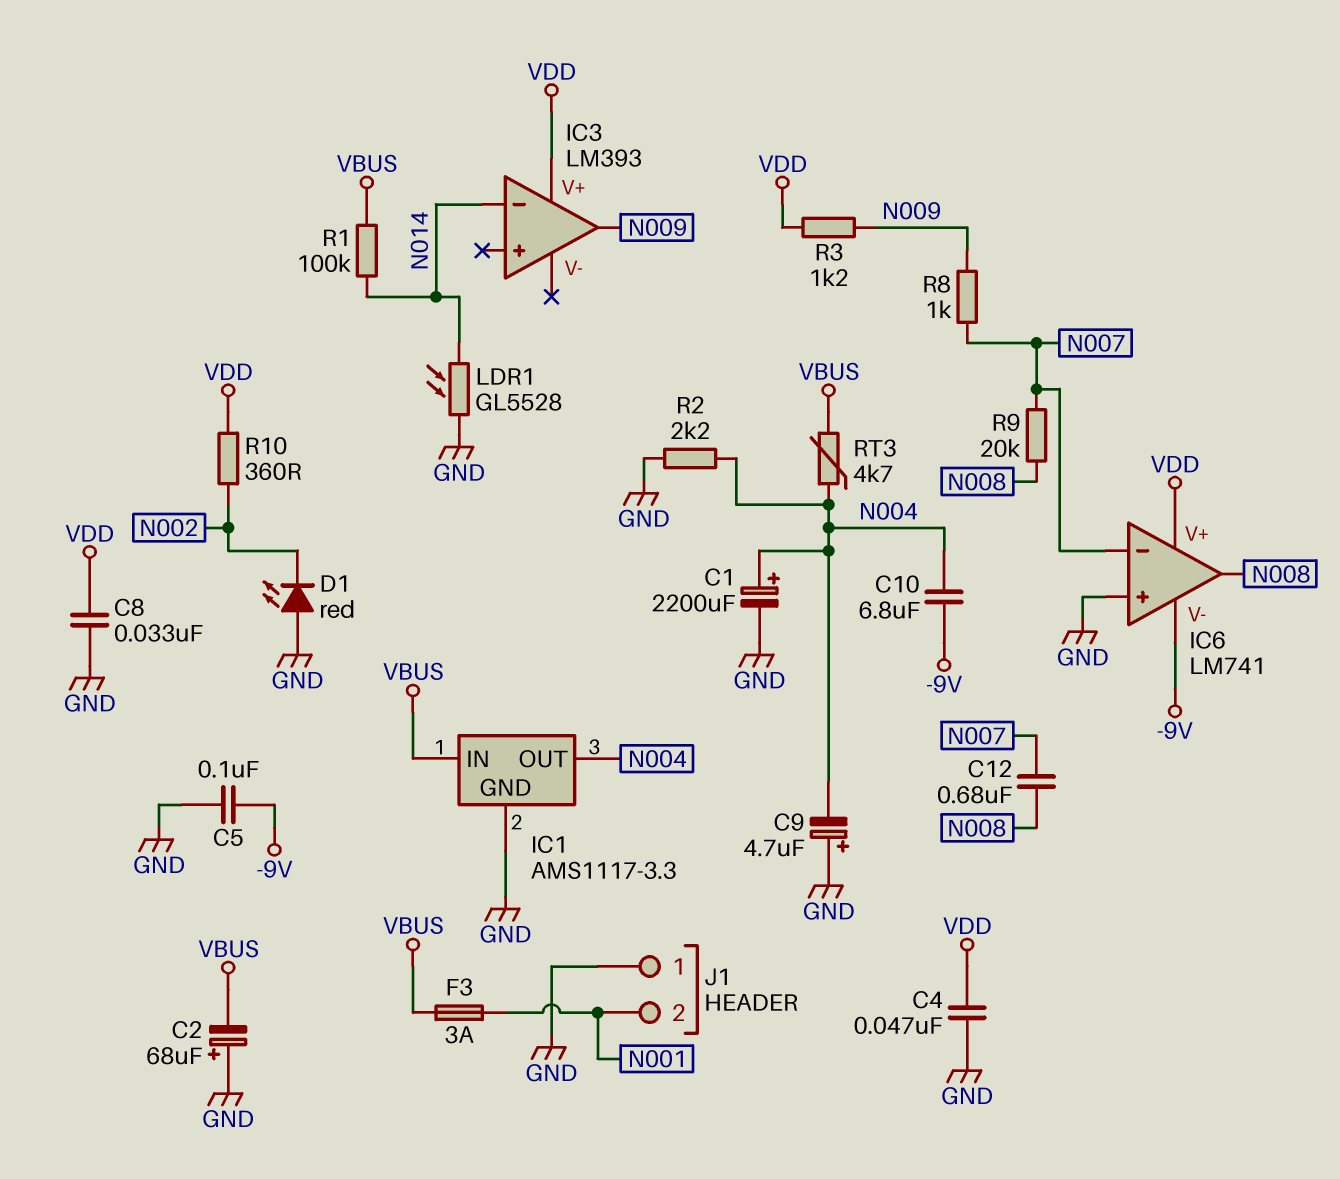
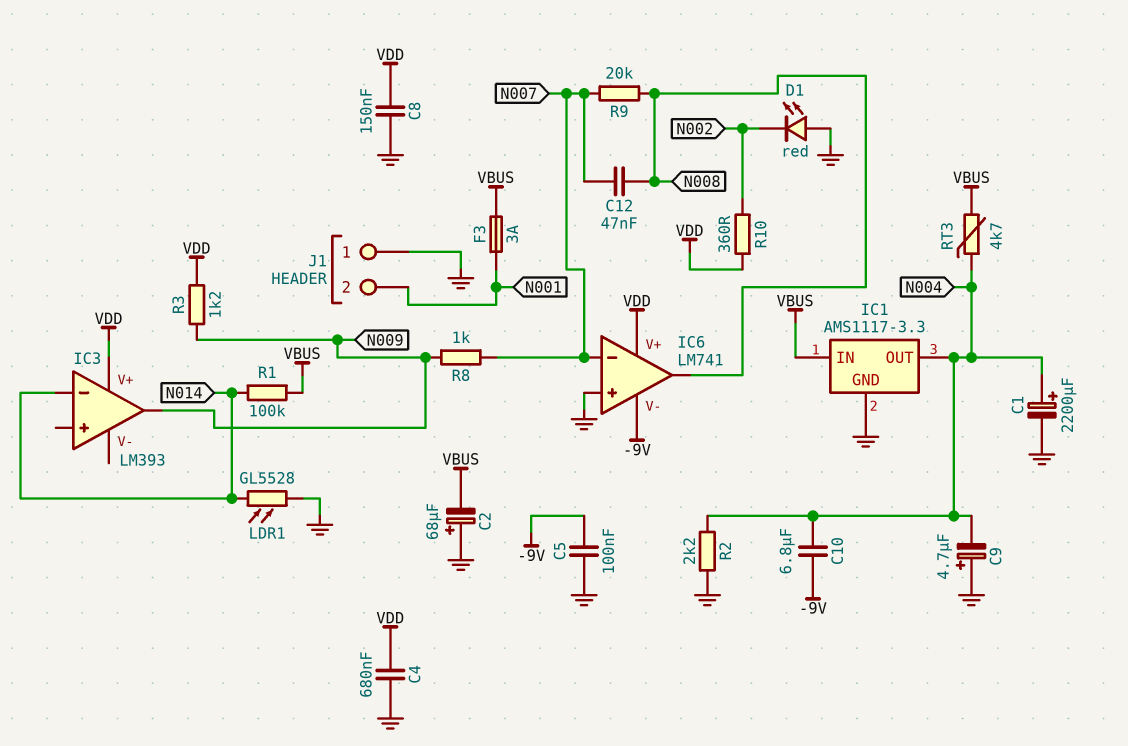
C4: 47nF (GND, VDD) -> 680nF (GND, VDD)
C8: 33nF (GND, VDD) -> 150nF (GND, VDD)
C12: 680nF (N007, N008) -> 47nF (N007, N008)

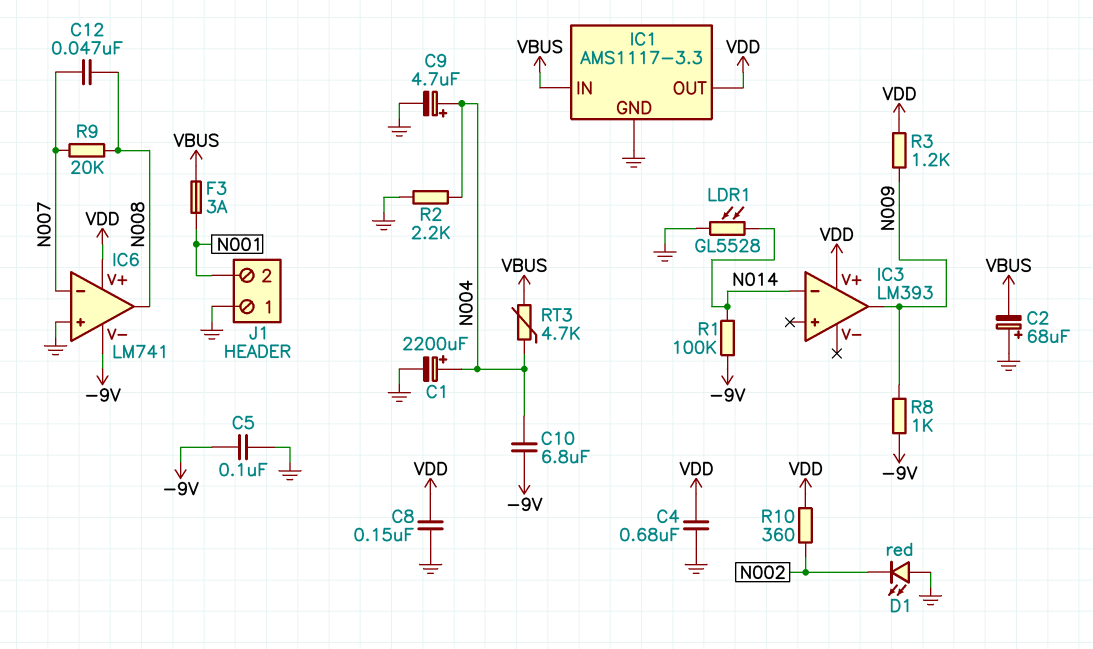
C9: 4.7uF (plus GND, minus N004) -> 4.7uF (plus N004, minus GND)
IC1 pin OUT: N004 -> VDD
R1: 100k (N014, VBUS) -> 100k (-9V, N014)
R8: 1k (N007, N009) -> 1k (-9V, N009)

